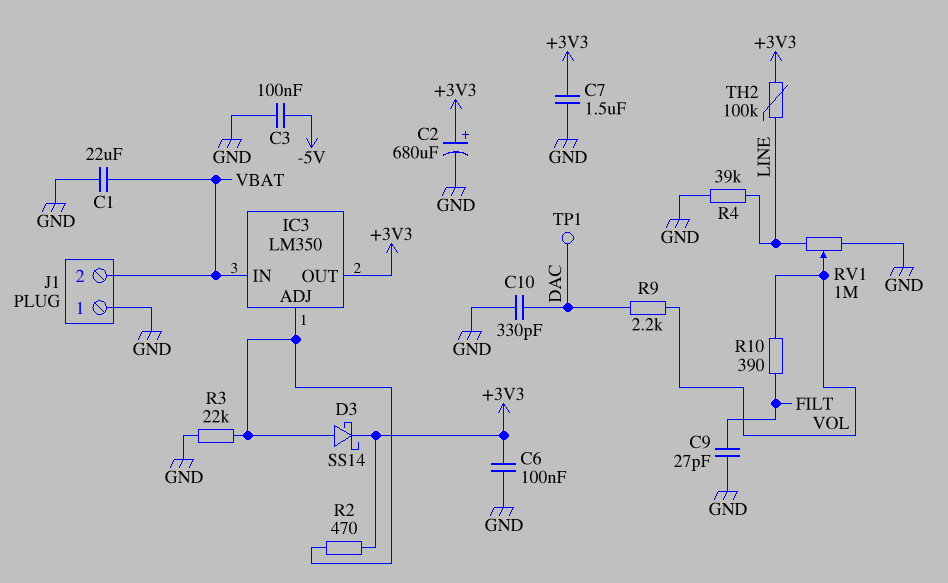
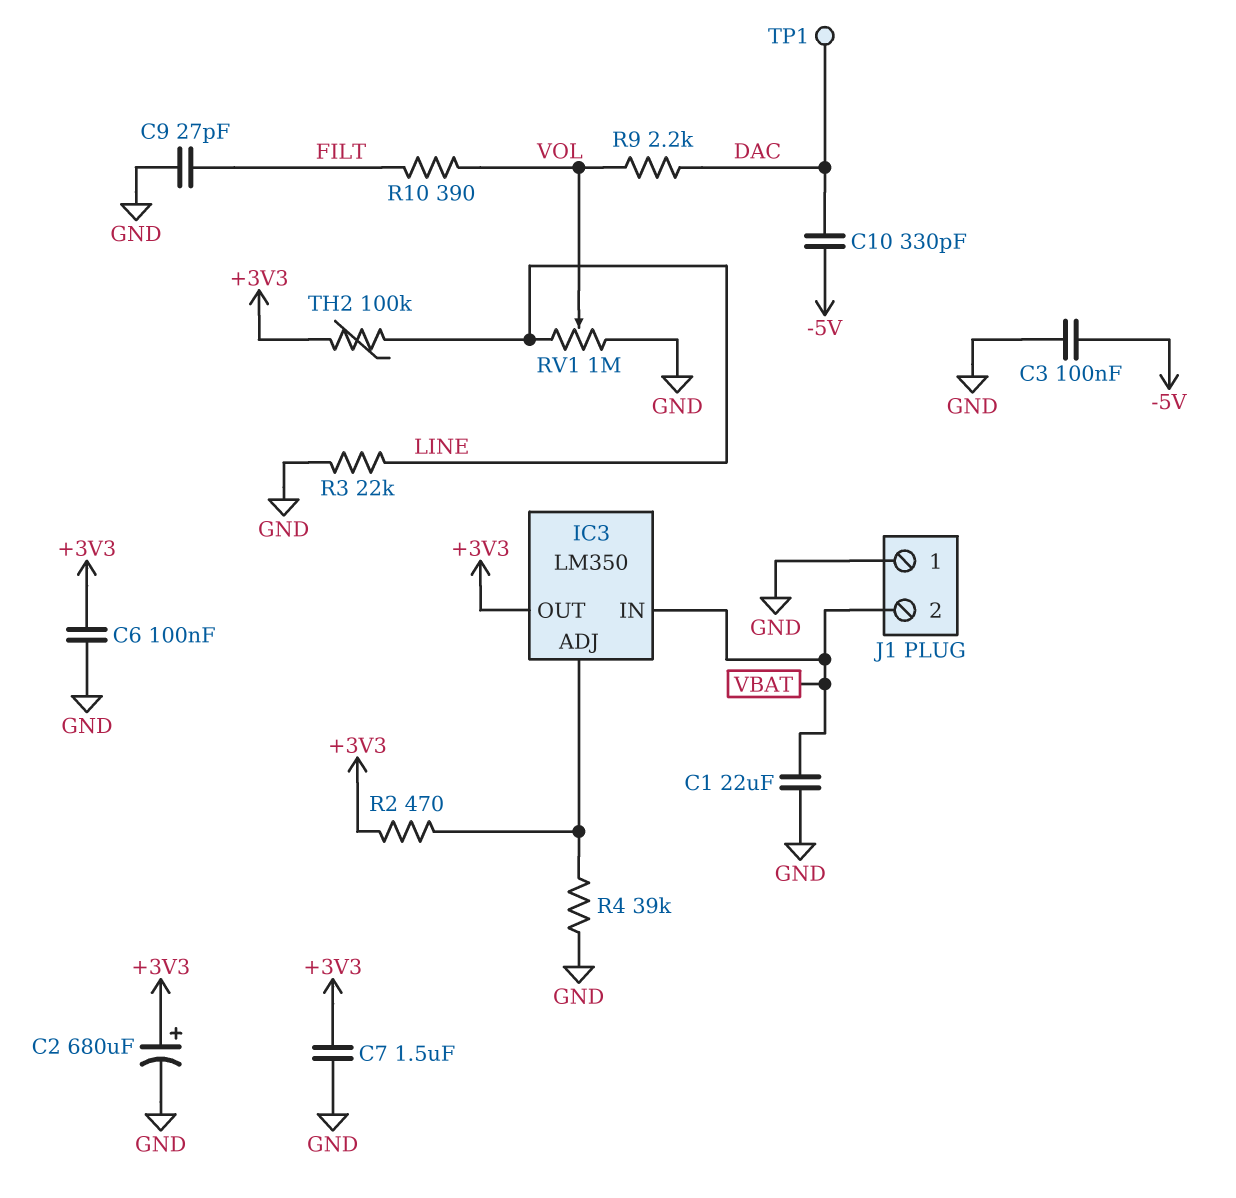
C10: 330pF (DAC, GND) -> 330pF (-5V, DAC)
D3: schottky SS14 (A IC3/ADJ, K +3V3) -> none
R3: 22k (GND, IC3/ADJ) -> 22k (GND, LINE)
R4: 39k (GND, LINE) -> 39k (GND, IC3/ADJ)

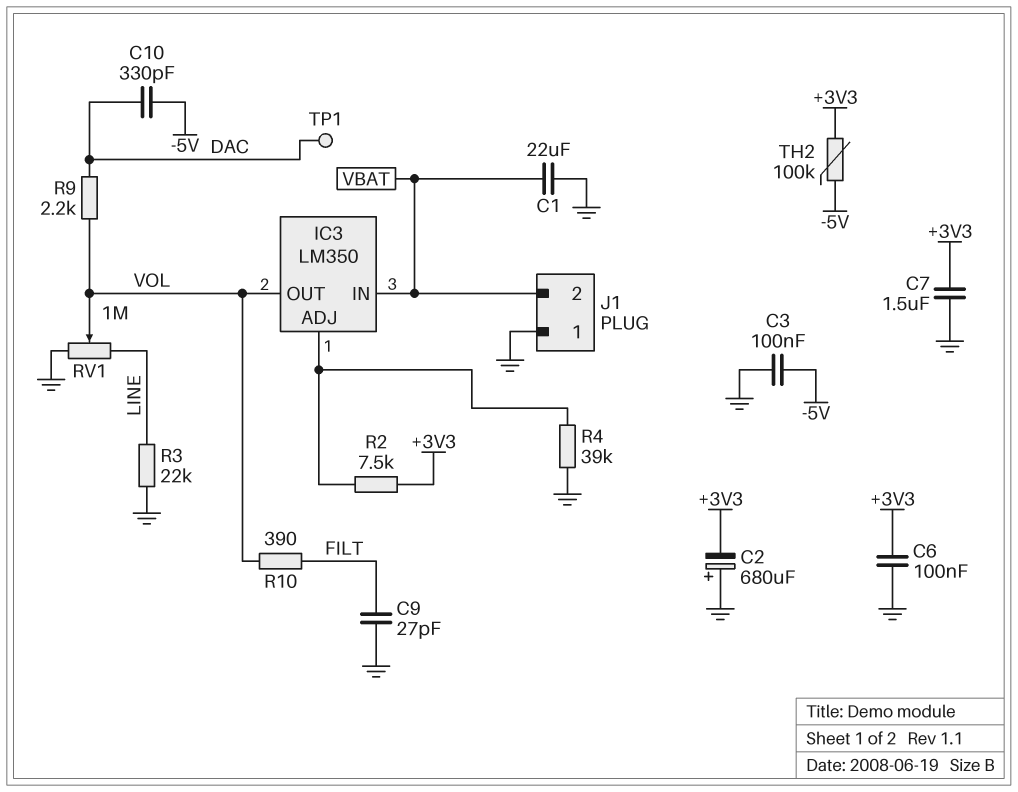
C2: 680uF (plus +3V3, minus GND) -> 680uF (plus GND, minus +3V3)
IC3 pin OUT: +3V3 -> VOL
R2: 470 (+3V3, IC3/ADJ) -> 7.5k (+3V3, IC3/ADJ)
TH2: 100k (+3V3, LINE) -> 100k (+3V3, -5V)

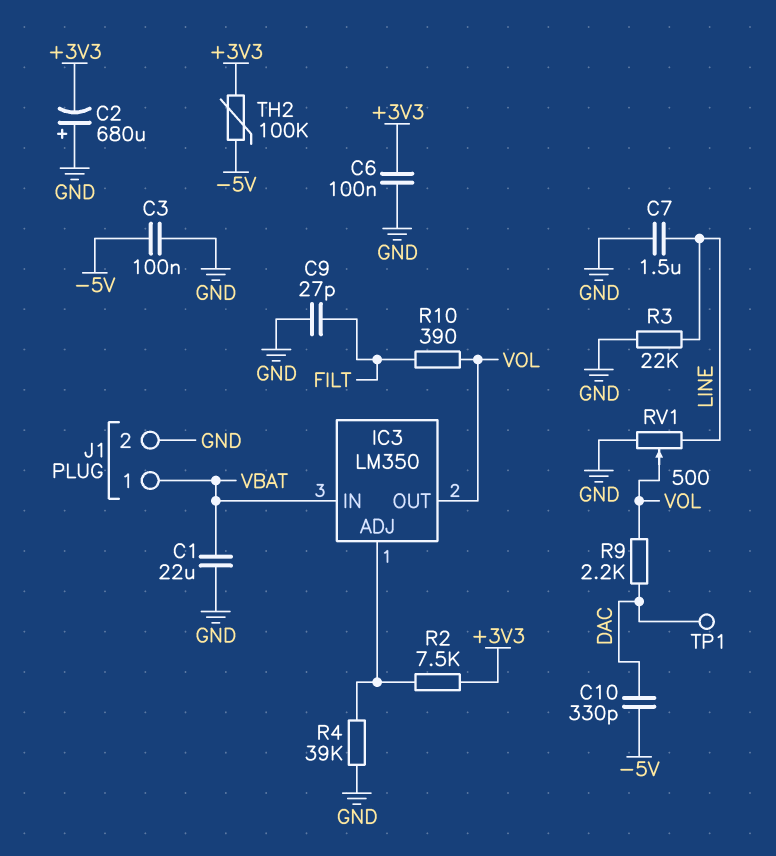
C7: 1.5uF (+3V3, GND) -> 1.5uF (GND, LINE)
J1 pin 1: GND -> VBAT
J1 pin 2: VBAT -> GND
RV1: 1M (GND, LINE, wiper VOL) -> 500 (GND, LINE, wiper VOL)

